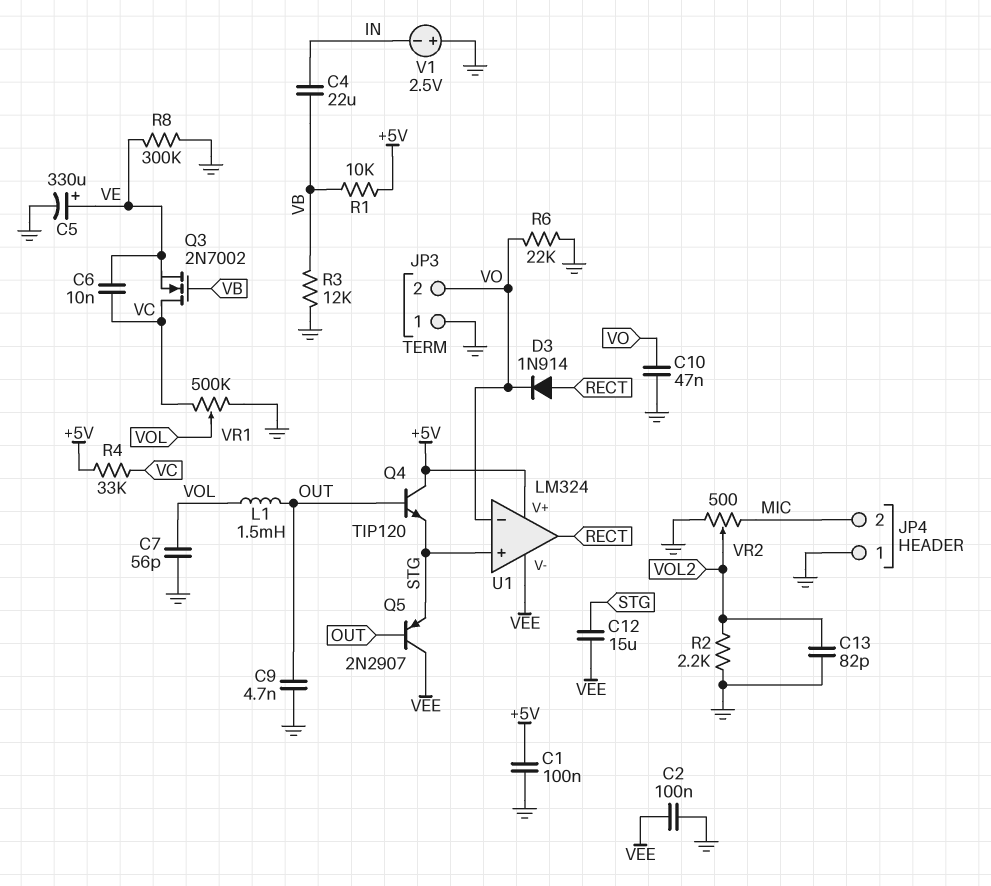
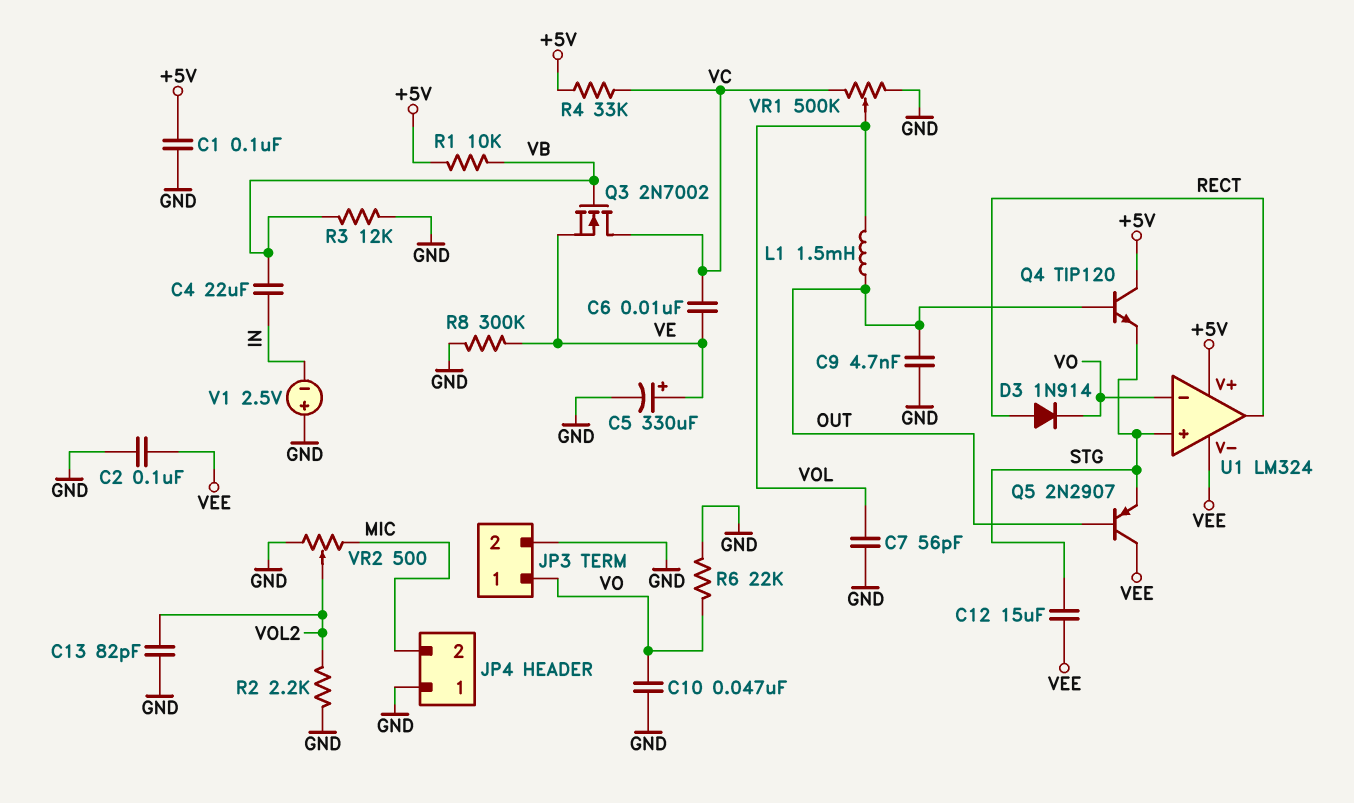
JP3 pin 1: GND -> VO
JP3 pin 2: VO -> GND

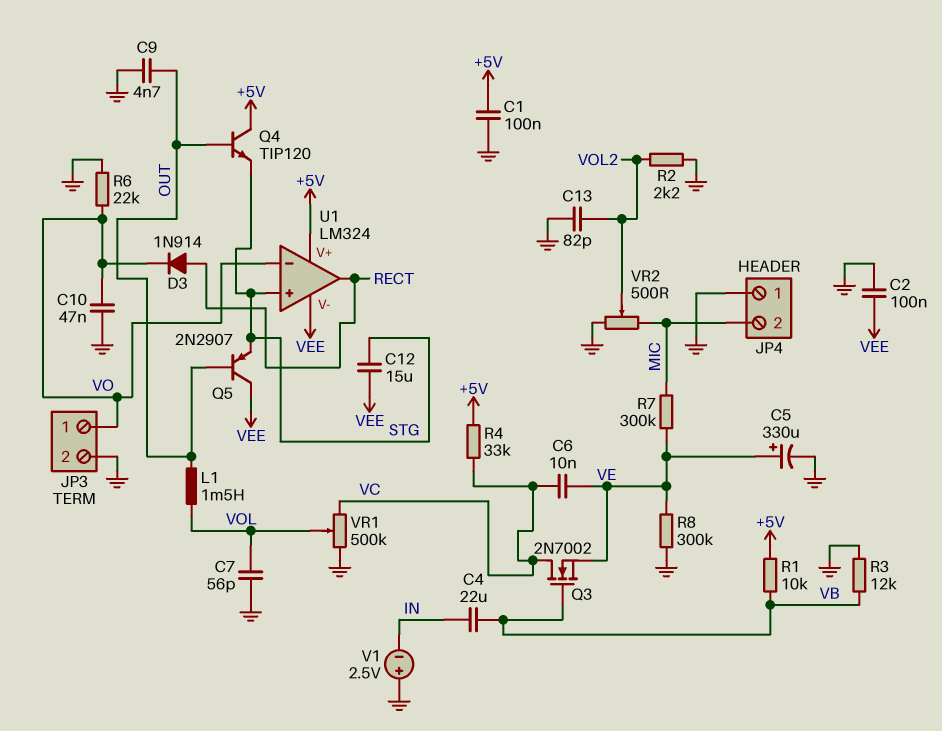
R7: none -> 300k (MIC, VE)

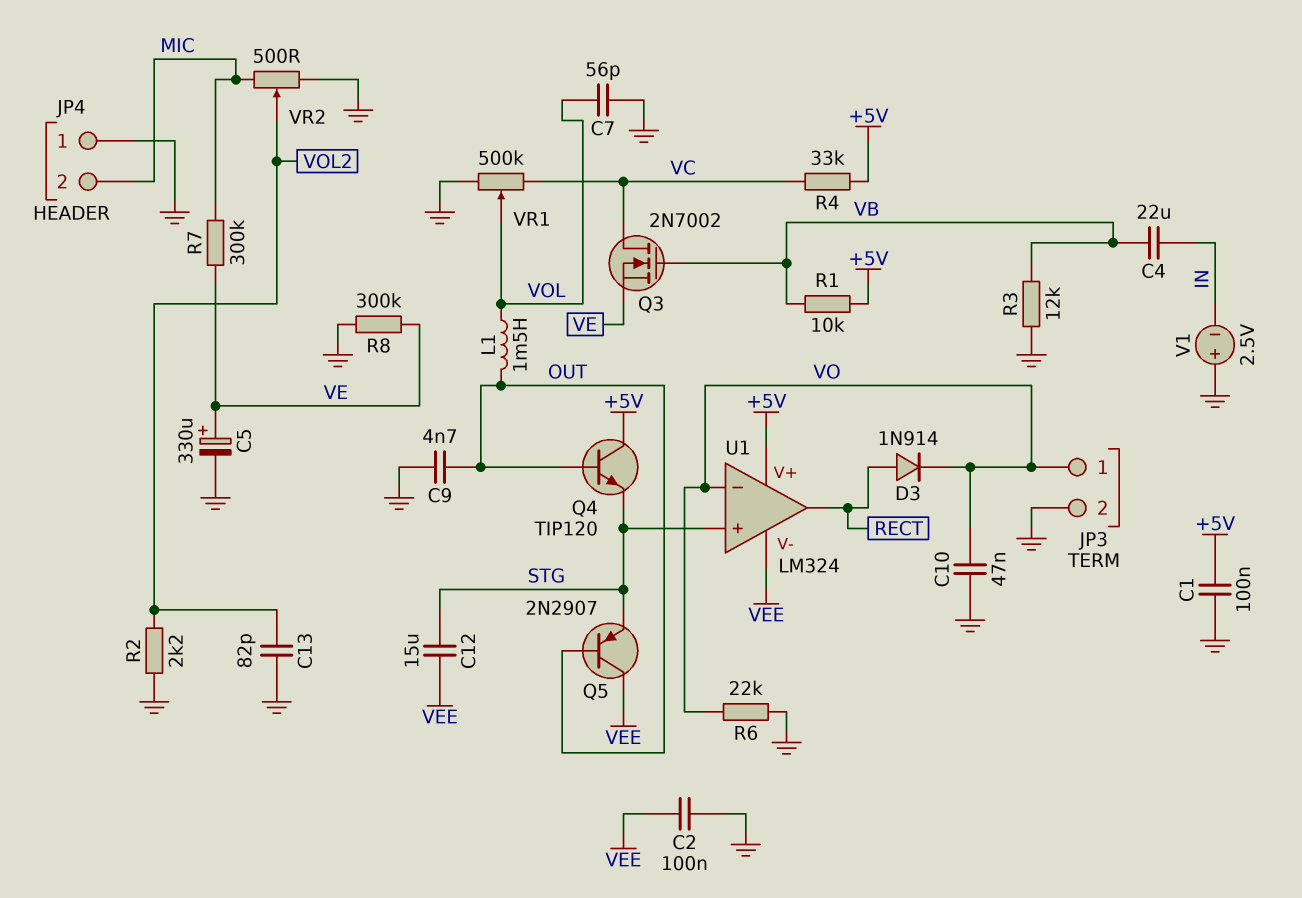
C6: 10nF (VC, VE) -> none

